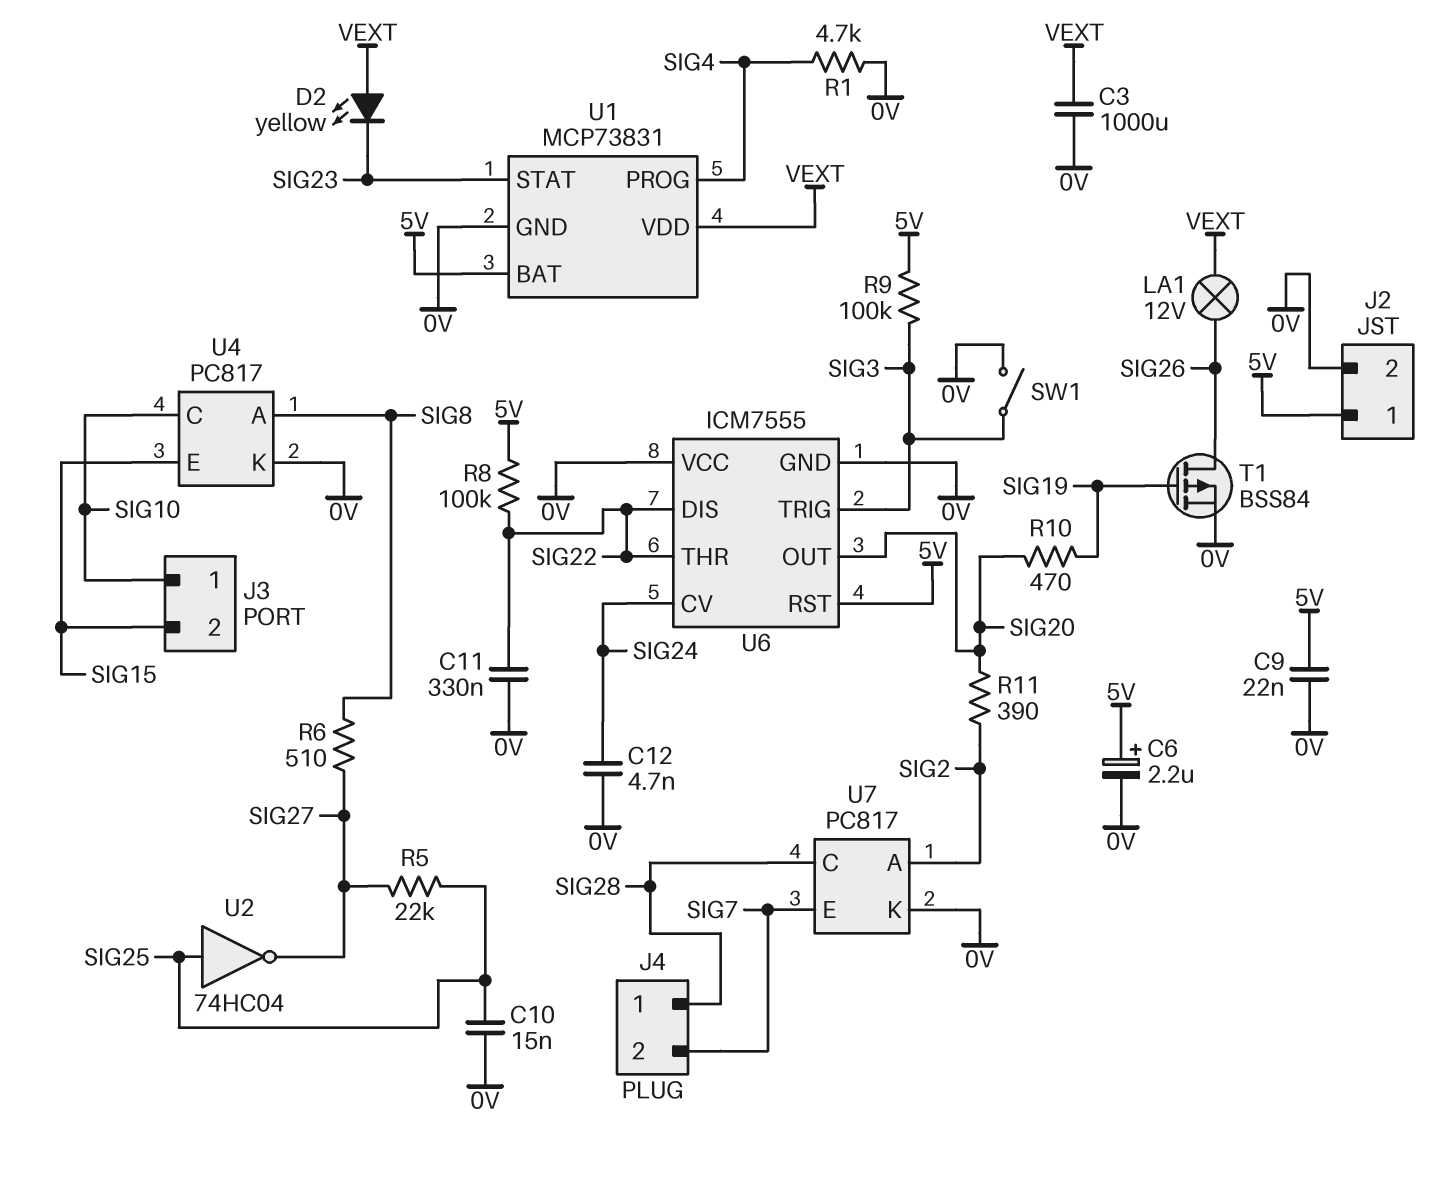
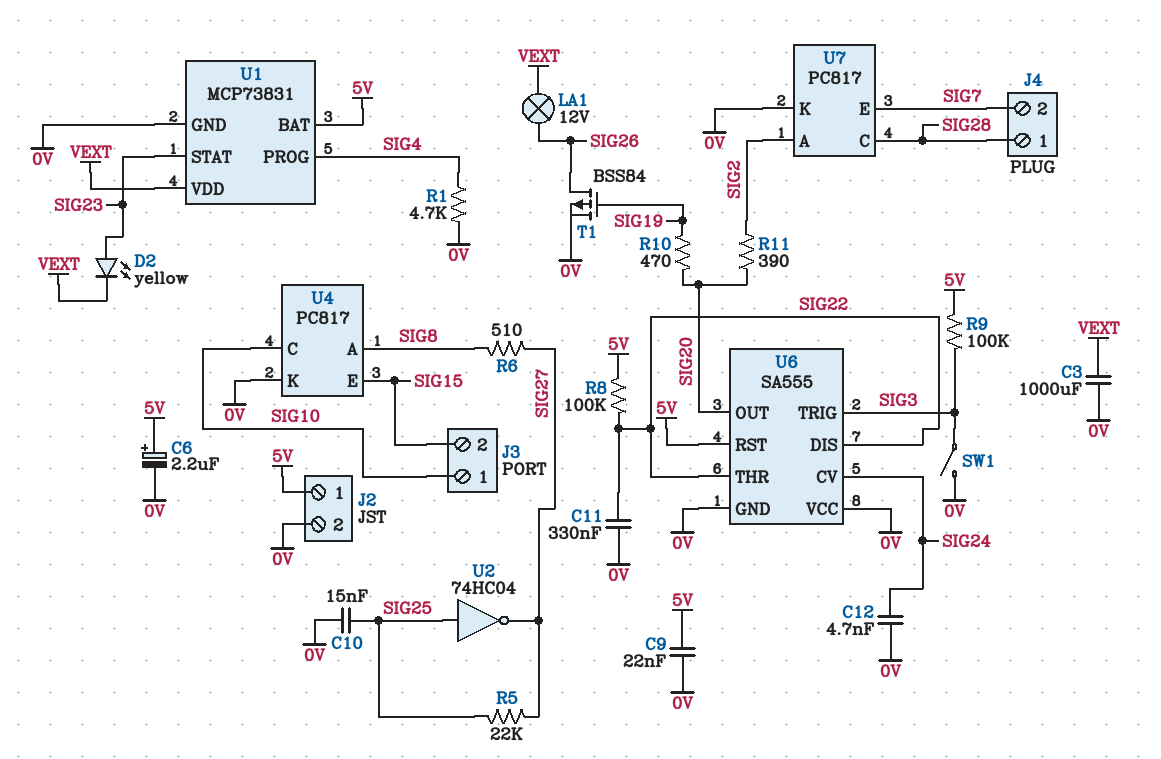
D2: LED yellow (A VEXT, K SIG23) -> LED yellow (A SIG23, K VEXT)
U6: ICM7555 -> SA555

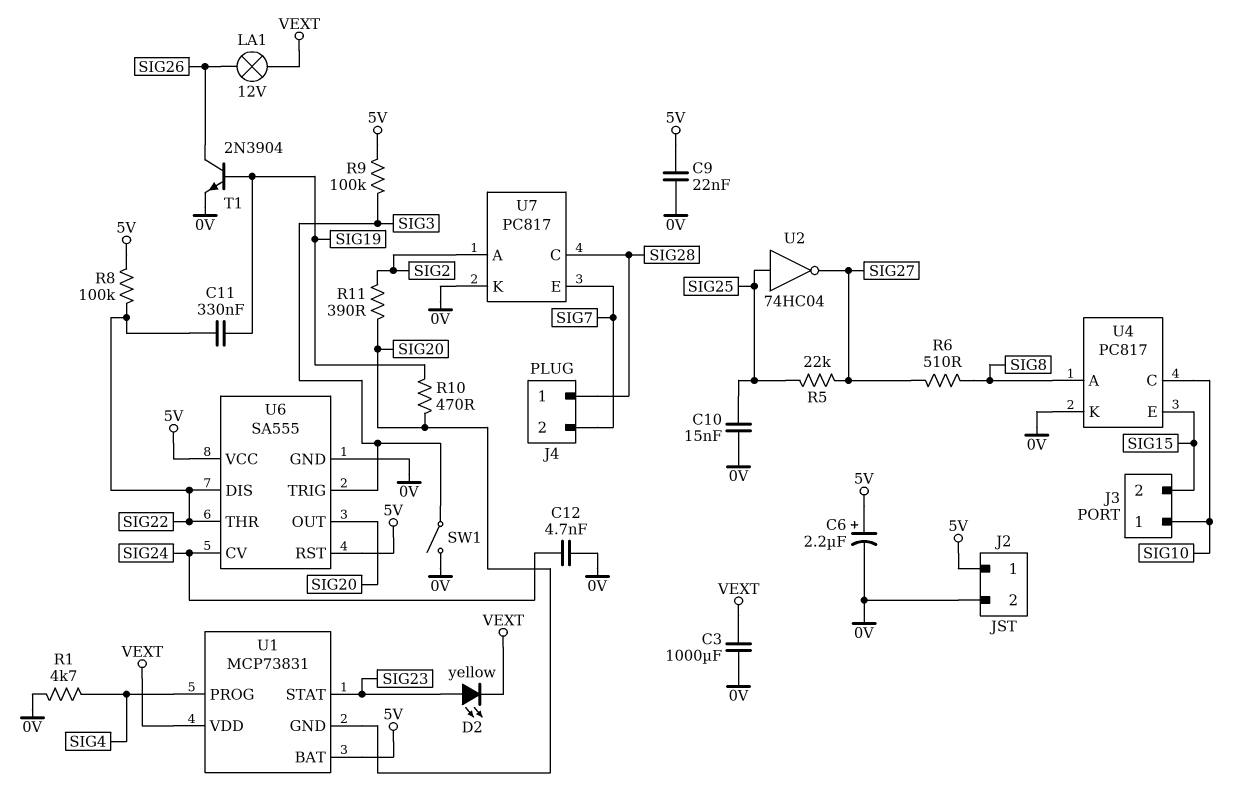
C11: 330nF (0V, SIG22) -> 330nF (SIG19, SIG22)
T1: PMOS BSS84 (G SIG19, D SIG26, S 0V) -> NPN 2N3904 (B SIG19, C SIG26, E 0V)
U1 pin GND: 0V -> SIG20
U6 pin VCC: 0V -> 5V

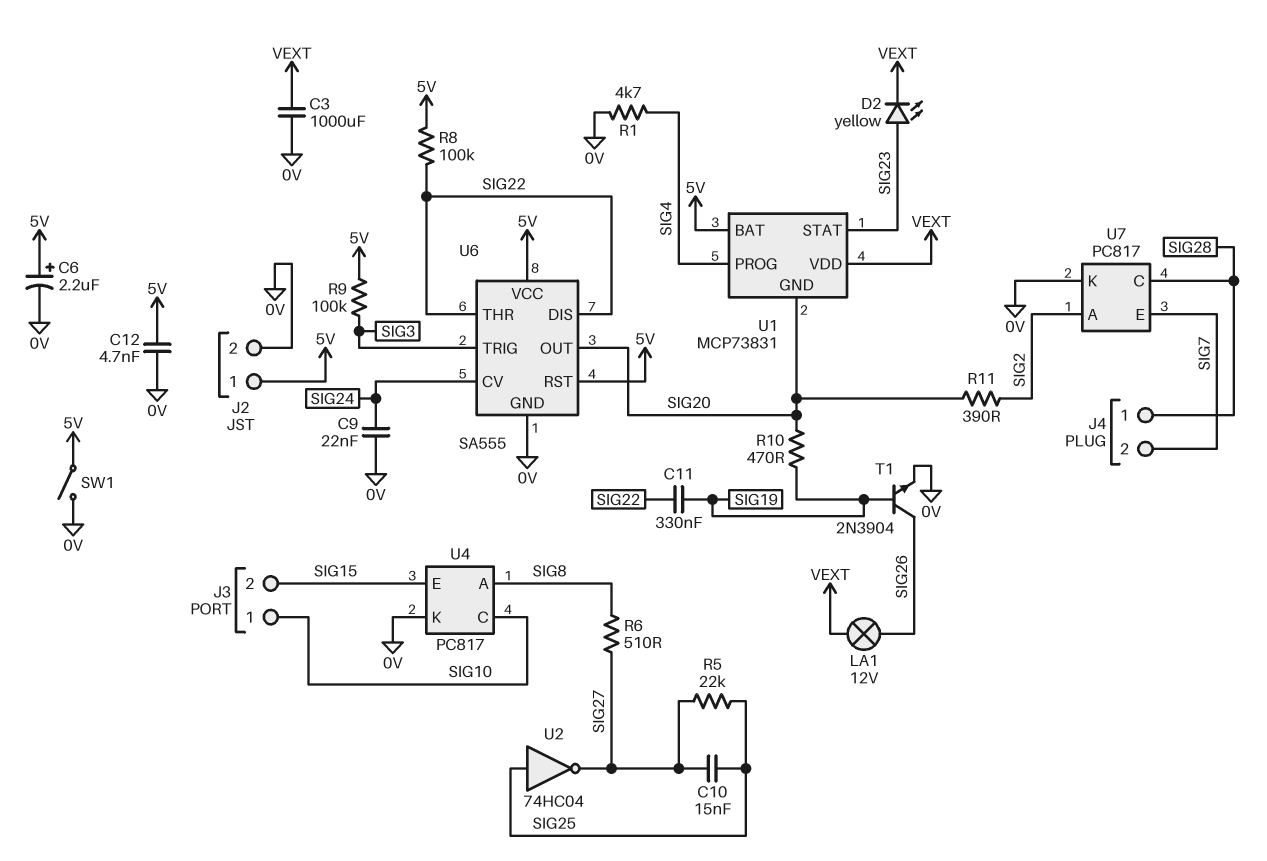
C9: 22nF (0V, 5V) -> 22nF (0V, SIG24)
C10: 15nF (0V, SIG25) -> 15nF (SIG25, SIG27)
C12: 4.7nF (0V, SIG24) -> 4.7nF (0V, 5V)
SW1: switch (0V, SIG3) -> switch (0V, 5V)

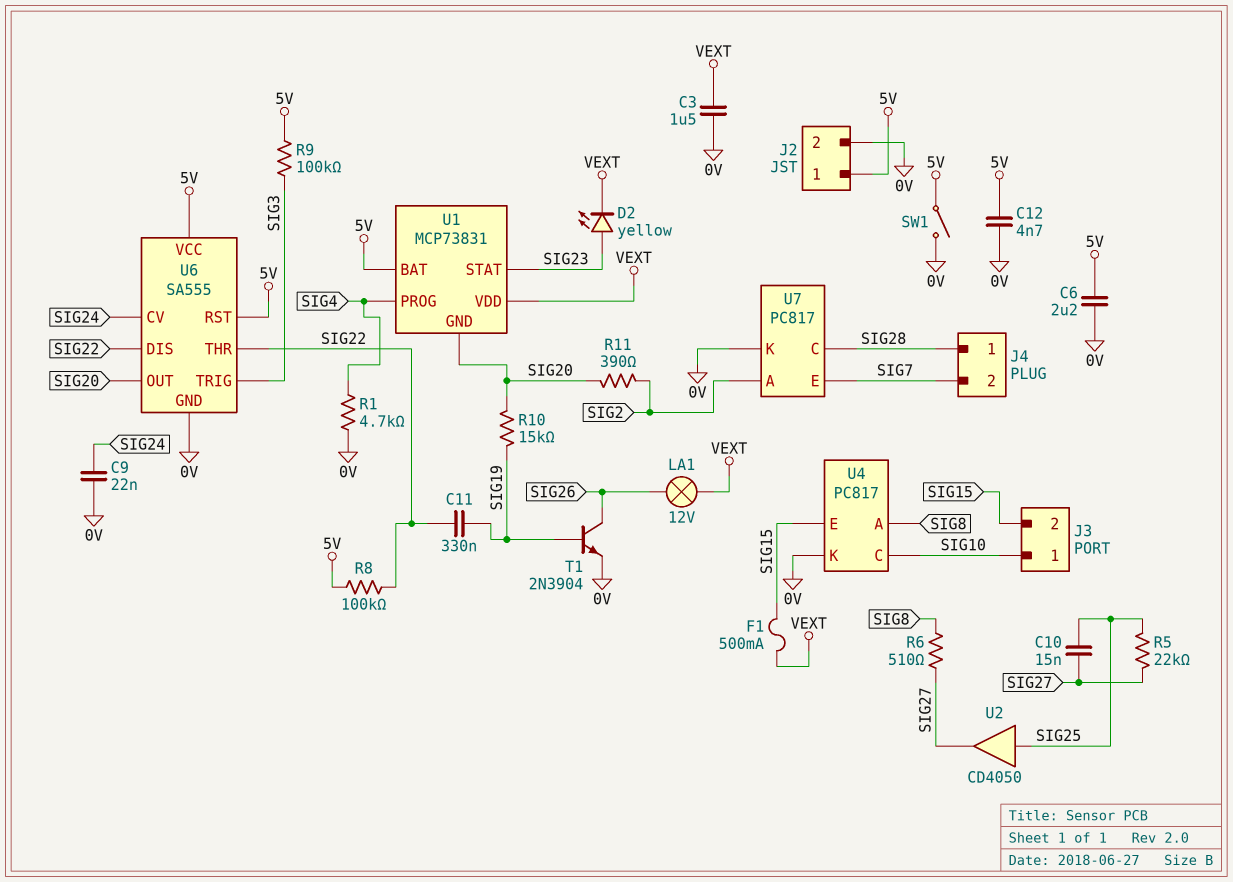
C3: 1000uF (0V, VEXT) -> 1.5uF (0V, VEXT)
C6: 2.2uF (plus 5V, minus 0V) -> 2.2uF (0V, 5V)
F1: none -> 500mA (SIG15, VEXT)
R10: 470 (SIG19, SIG20) -> 15k (SIG19, SIG20)
U2: NOT 74HC04 (in SIG25, out SIG27) -> buffer CD4050 (in SIG25, out SIG27)

